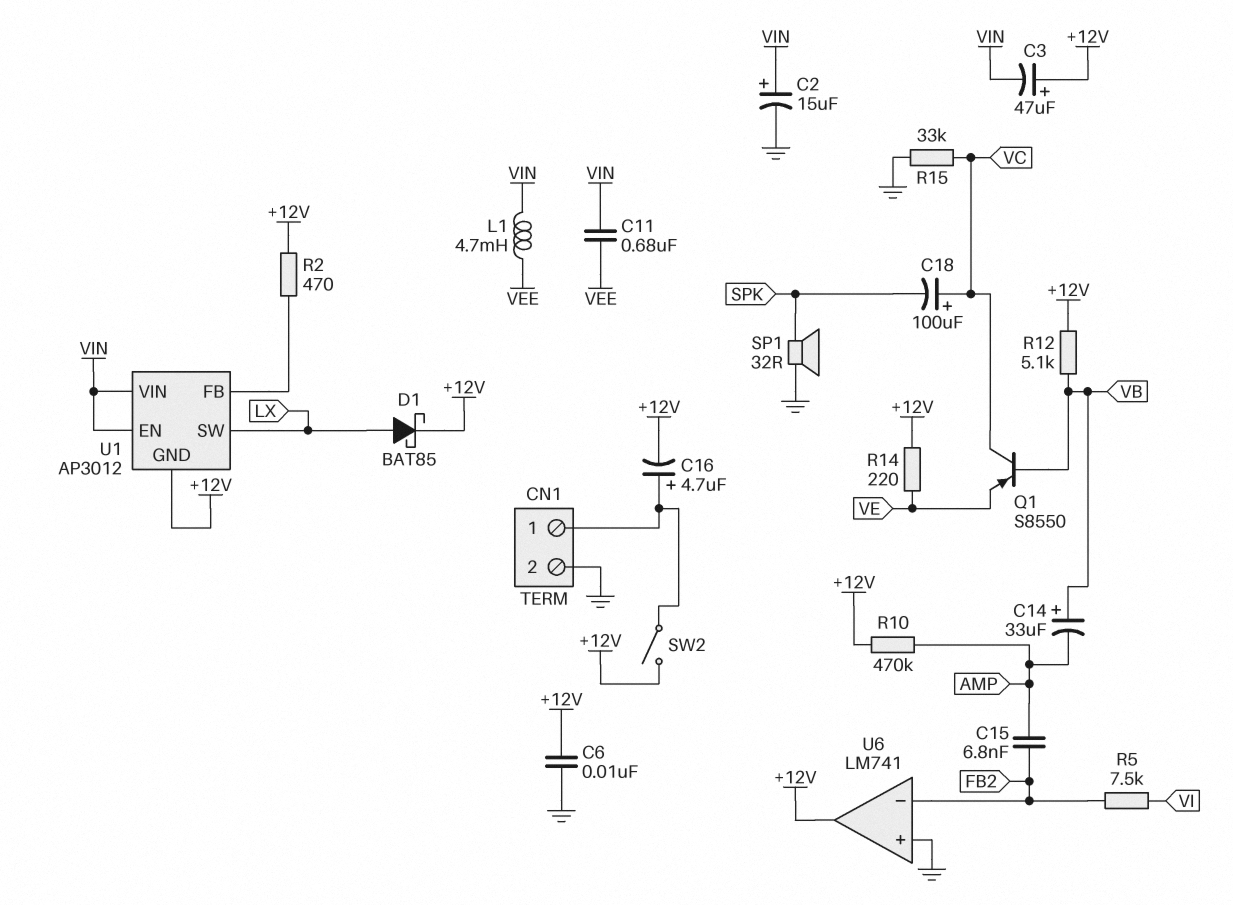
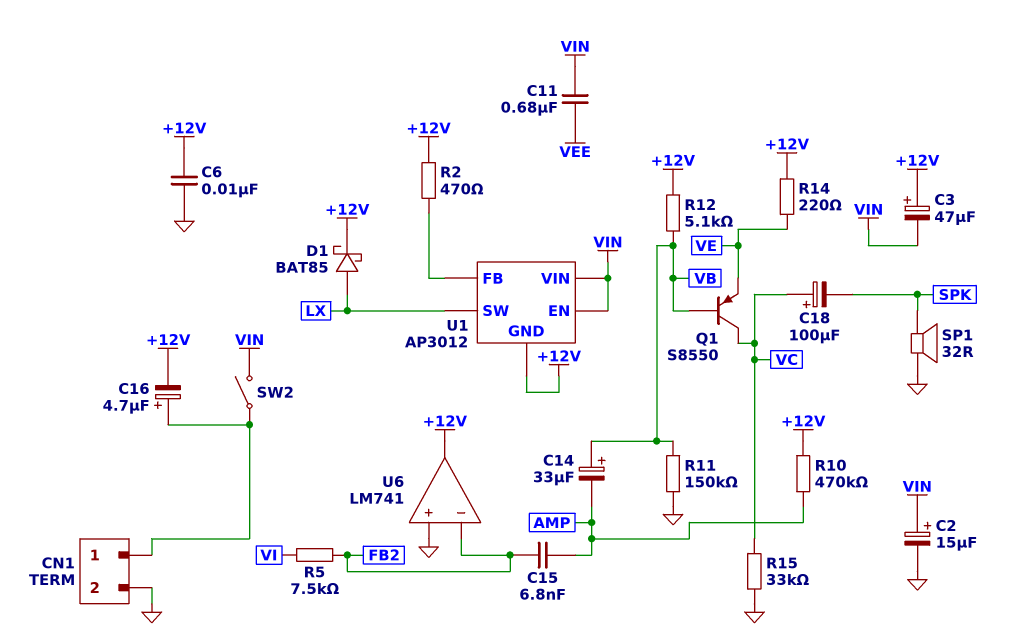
L1: 4.7mH (VEE, VIN) -> none
R11: none -> 150k (GND, VB)
SW2: switch (+12V, CN1/1) -> switch (CN1/1, VIN)

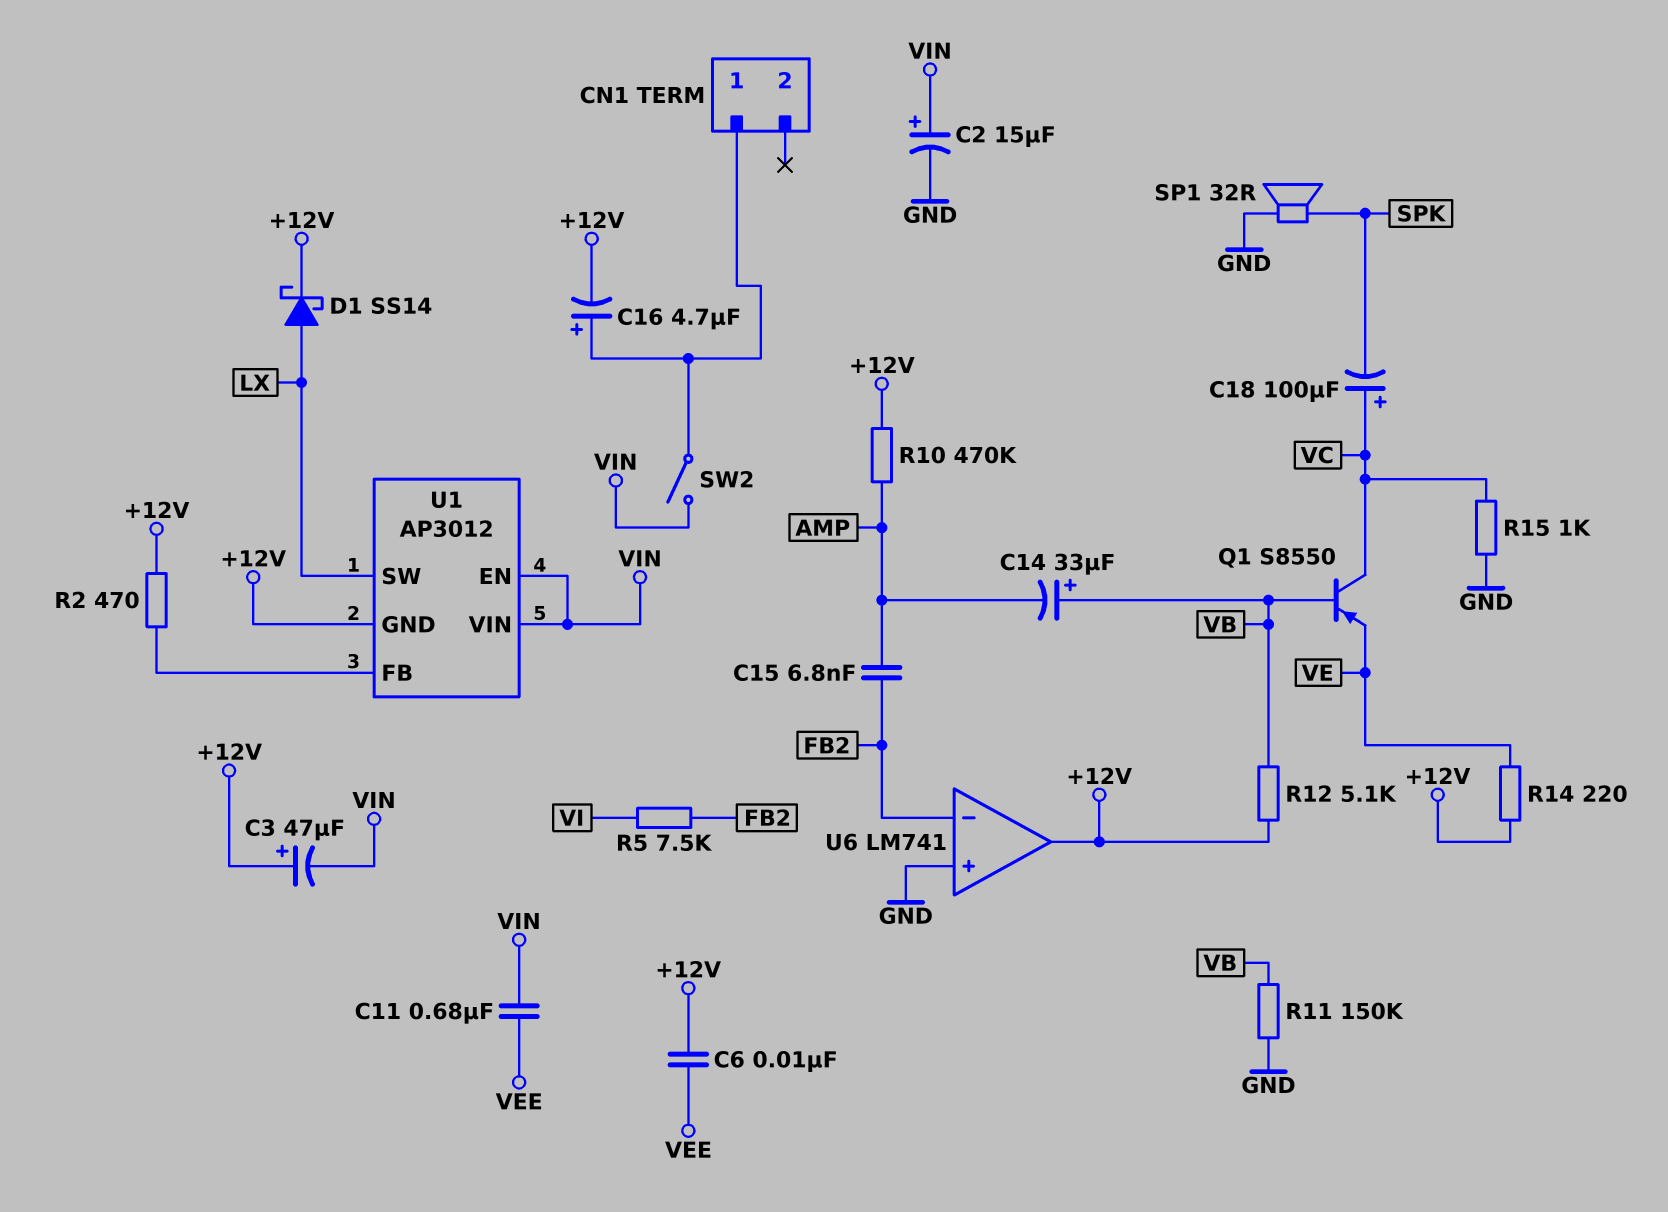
C6: 10nF (+12V, GND) -> 10nF (+12V, VEE)
CN1 pin 2: GND -> none
D1: schottky BAT85 (A LX, K +12V) -> schottky SS14 (A LX, K +12V)
R15: 33k (GND, VC) -> 1k (GND, VC)

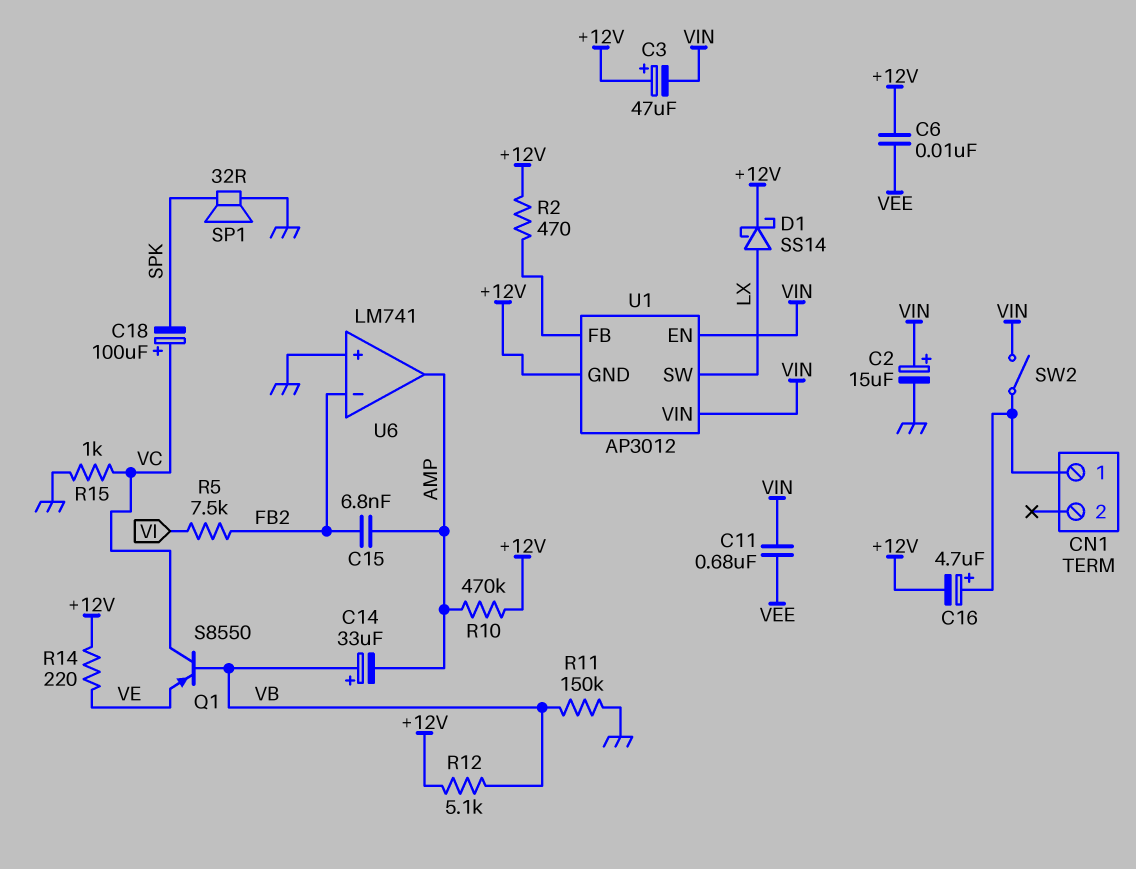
U6 pin out: +12V -> AMP

